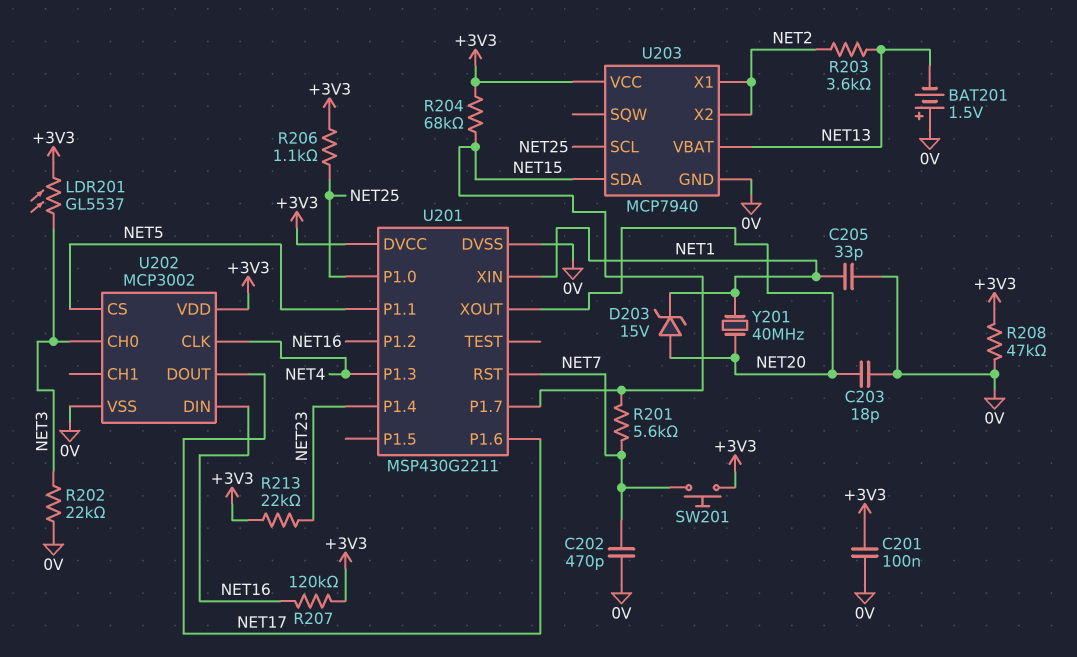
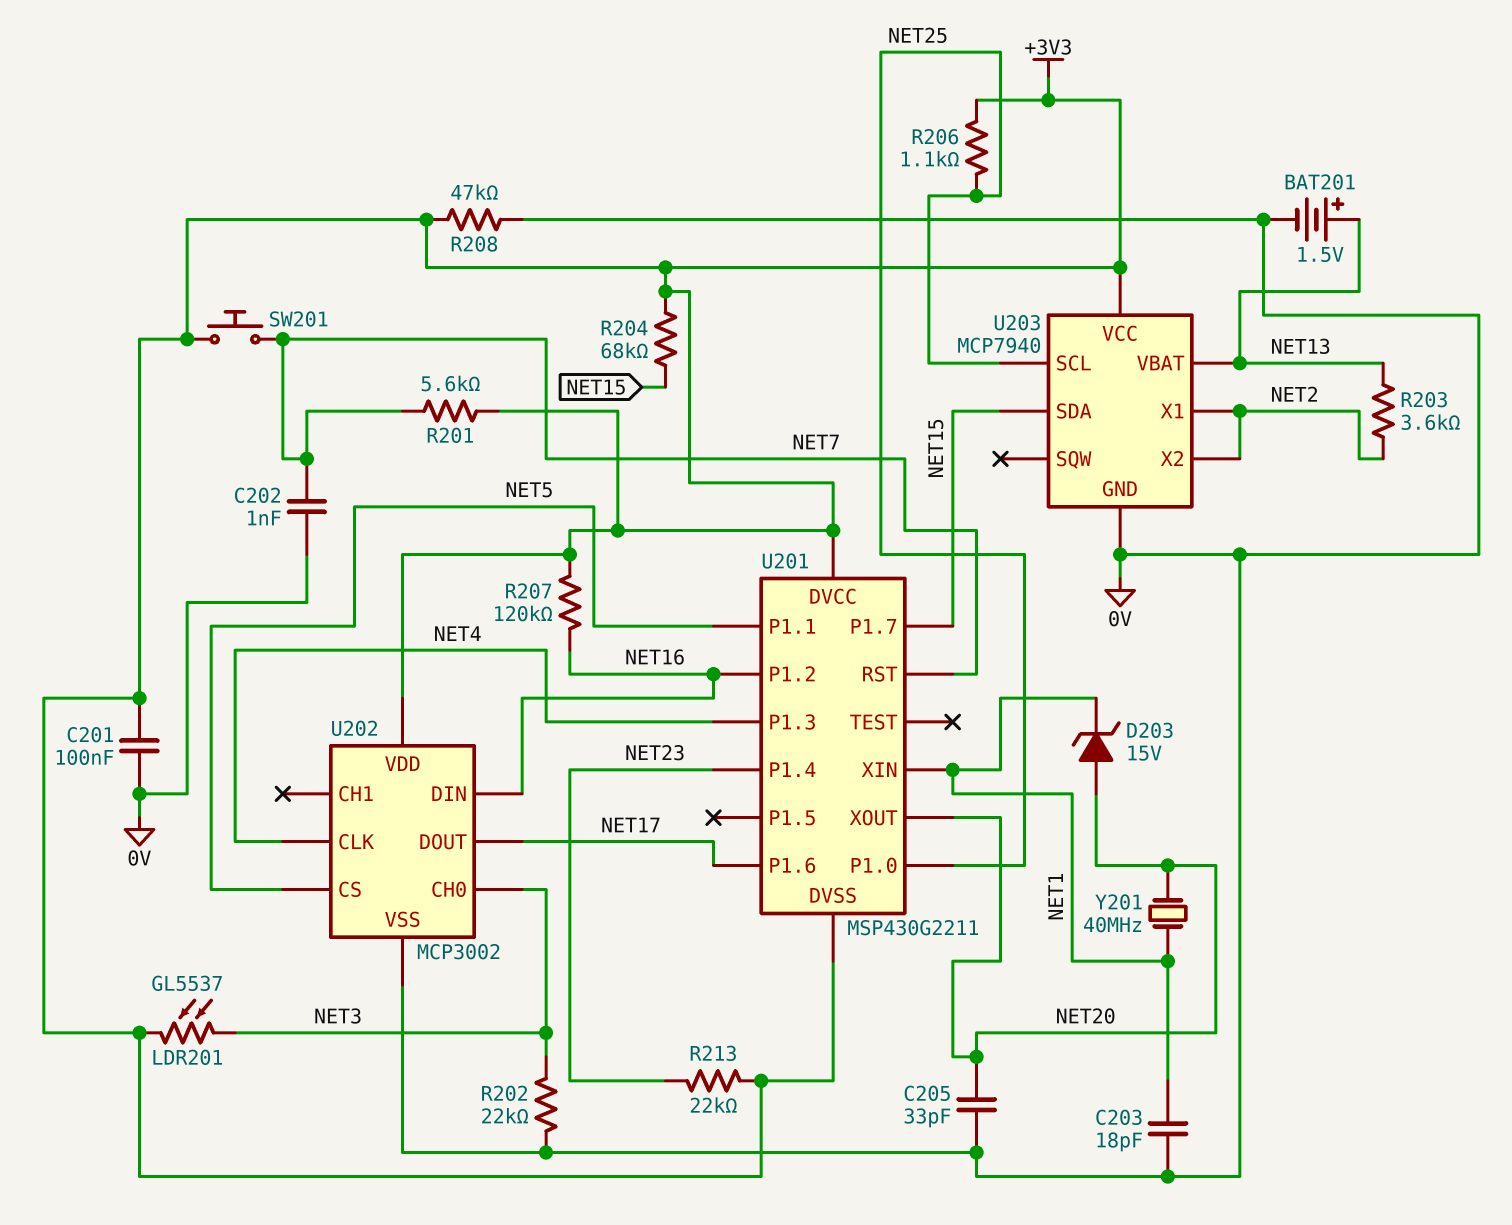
BAT201: 1.5V (plus 0V, minus NET13) -> 1.5V (plus NET13, minus 0V)
C202: 470pF (0V, NET7) -> 1nF (0V, NET7)
C203: 18pF (0V, NET20) -> 18pF (0V, NET1)
C205: 33pF (0V, NET1) -> 33pF (0V, NET20)
R201: 5.6k (NET7, NET15) -> 5.6k (+3V3, NET7)
U201 pin DVSS: 0V -> +3V3

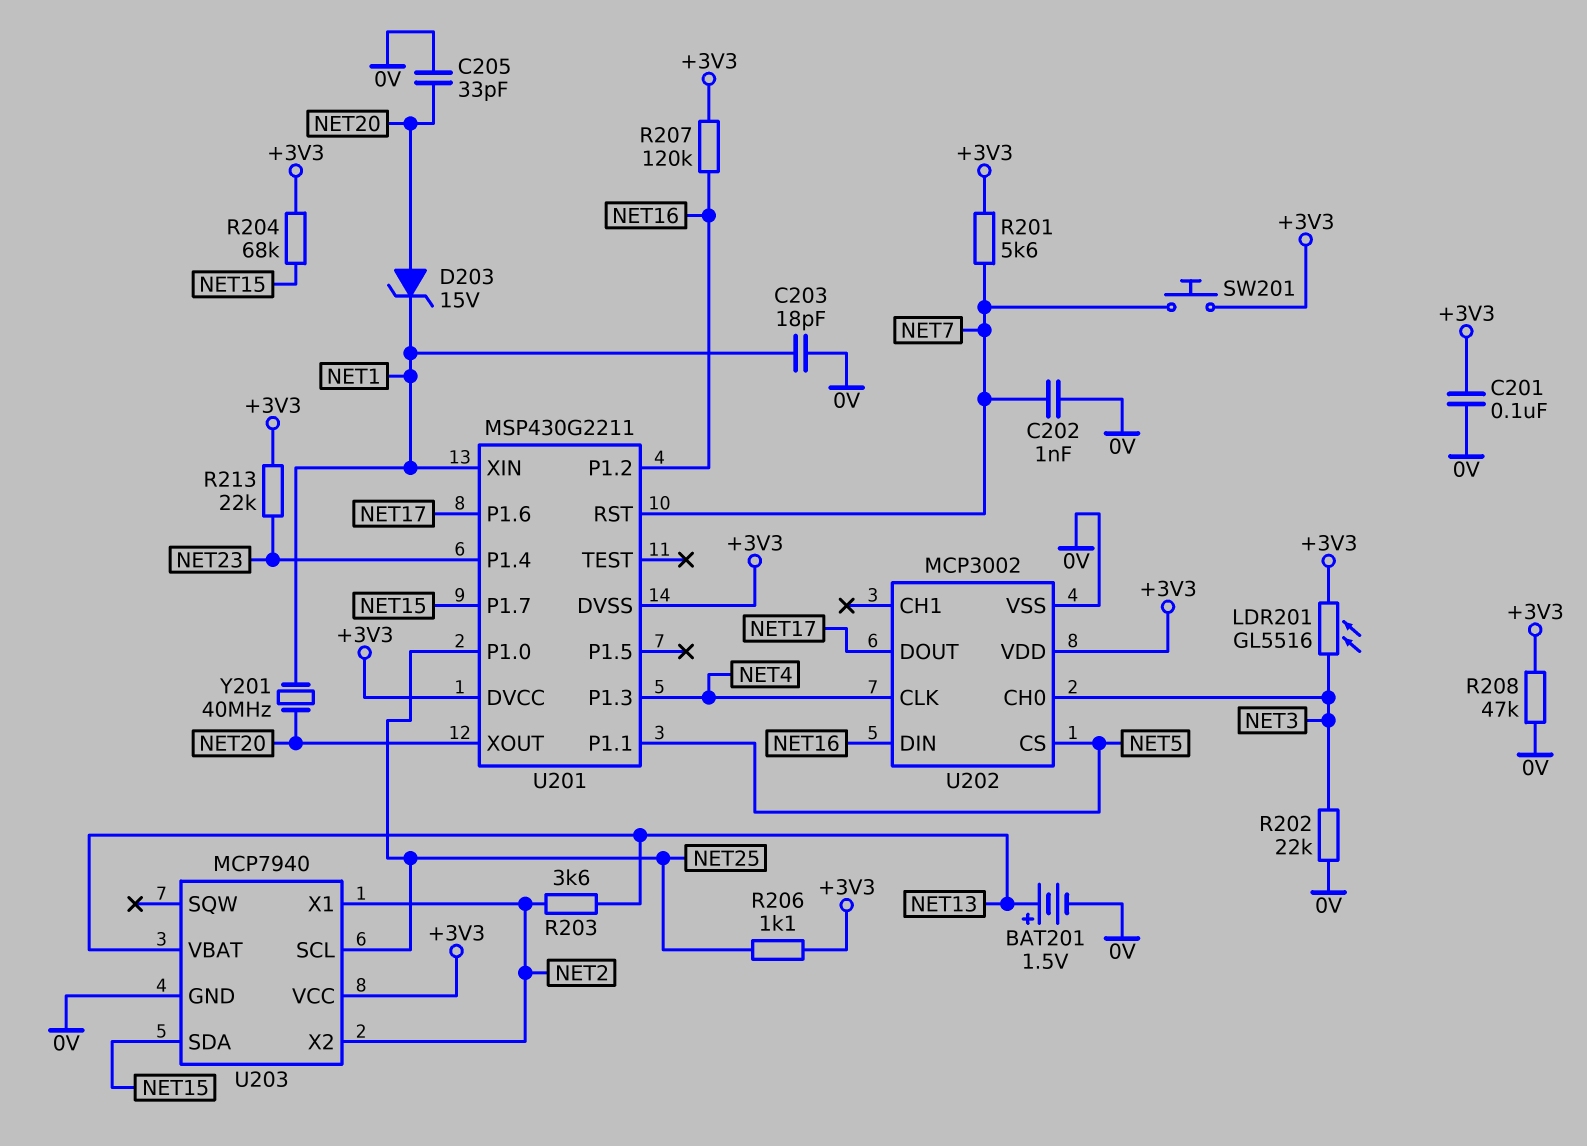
LDR201: GL5537 (+3V3, NET3) -> GL5516 (+3V3, NET3)

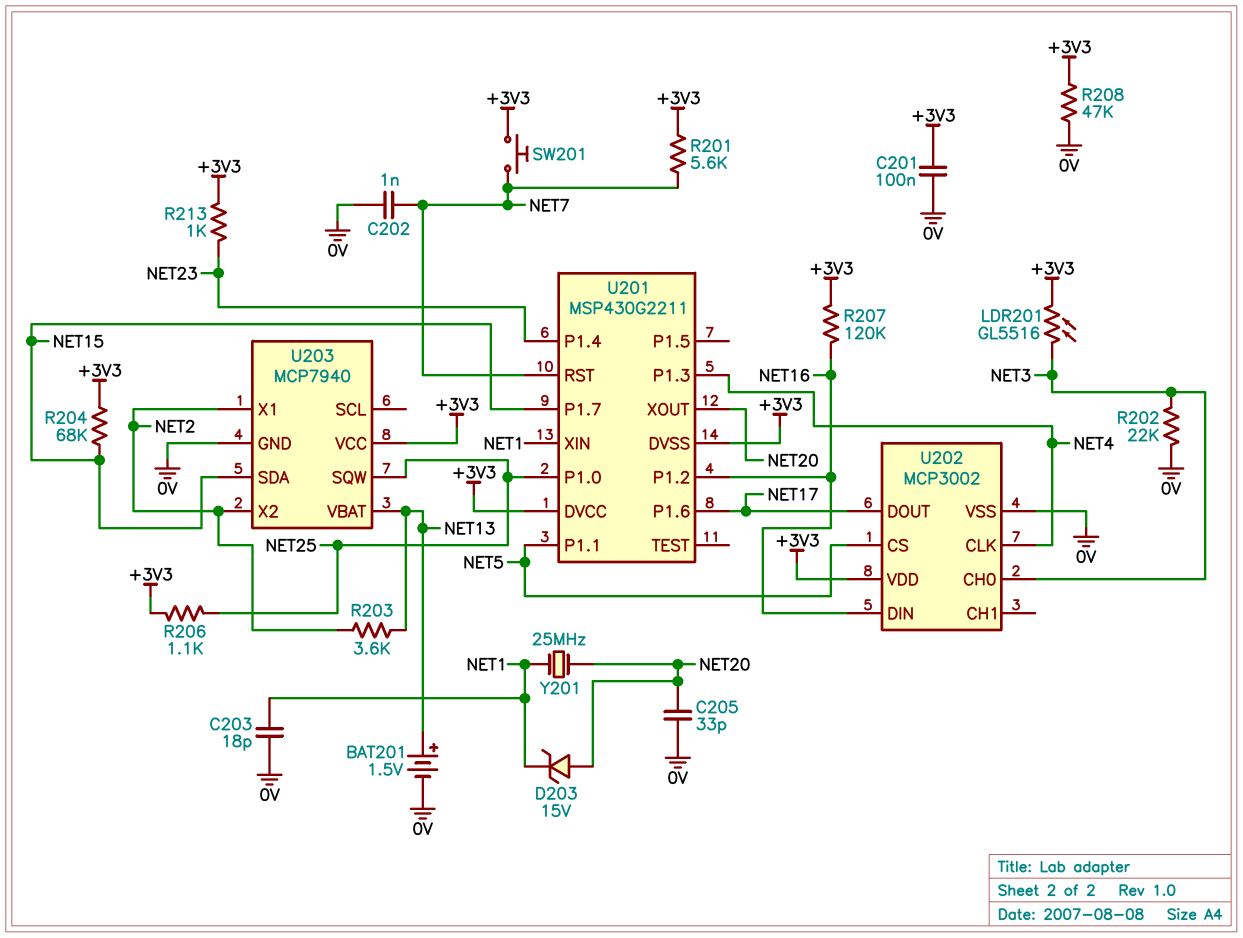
R213: 22k (+3V3, NET23) -> 1k (+3V3, NET23)
U203 pin SCL: NET25 -> none
U203 pin SQW: none -> NET25
Y201: 40MHz (NET1, NET20) -> 25MHz (NET1, NET20)

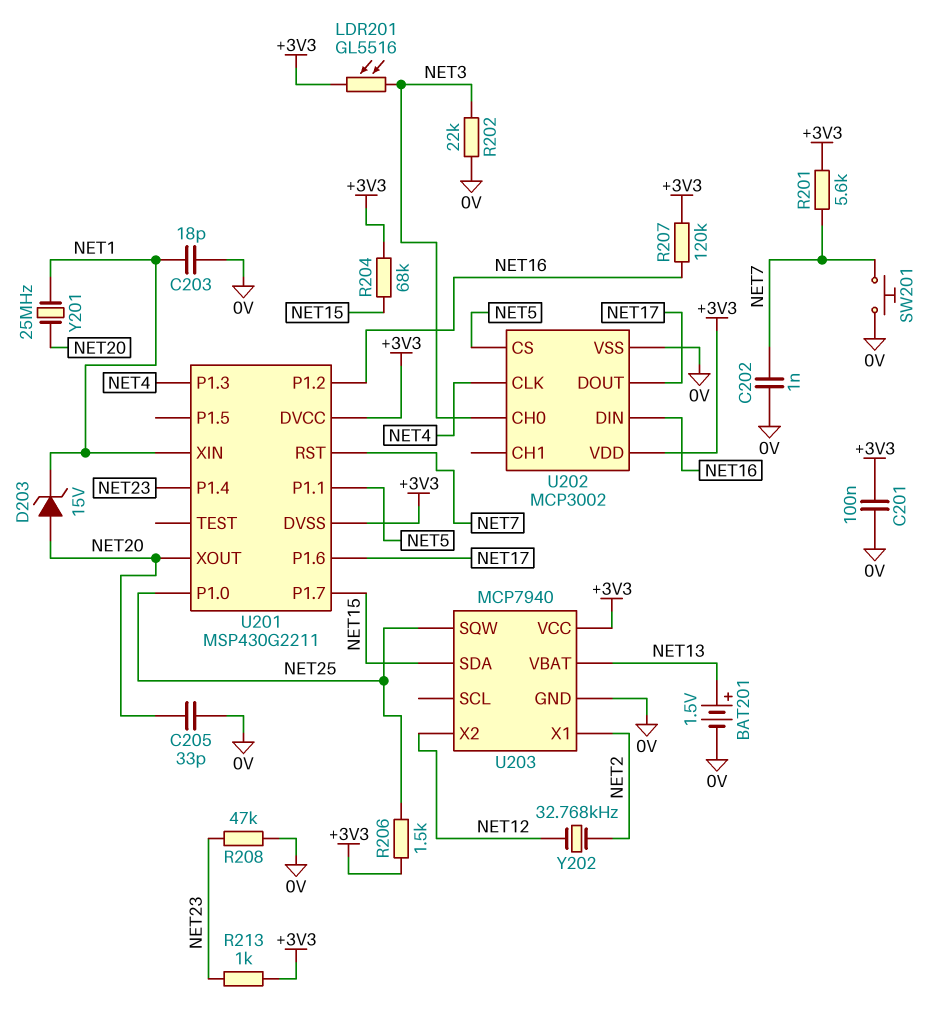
R203: 3.6k (NET2, NET13) -> none
R206: 1.1k (+3V3, NET25) -> 1.5k (+3V3, NET25)
R208: 47k (+3V3, 0V) -> 47k (0V, NET23)
SW201: button (+3V3, NET7) -> button (0V, NET7)
U203 pin X2: NET2 -> NET12
Y202: none -> 32.768kHz (NET2, NET12)

